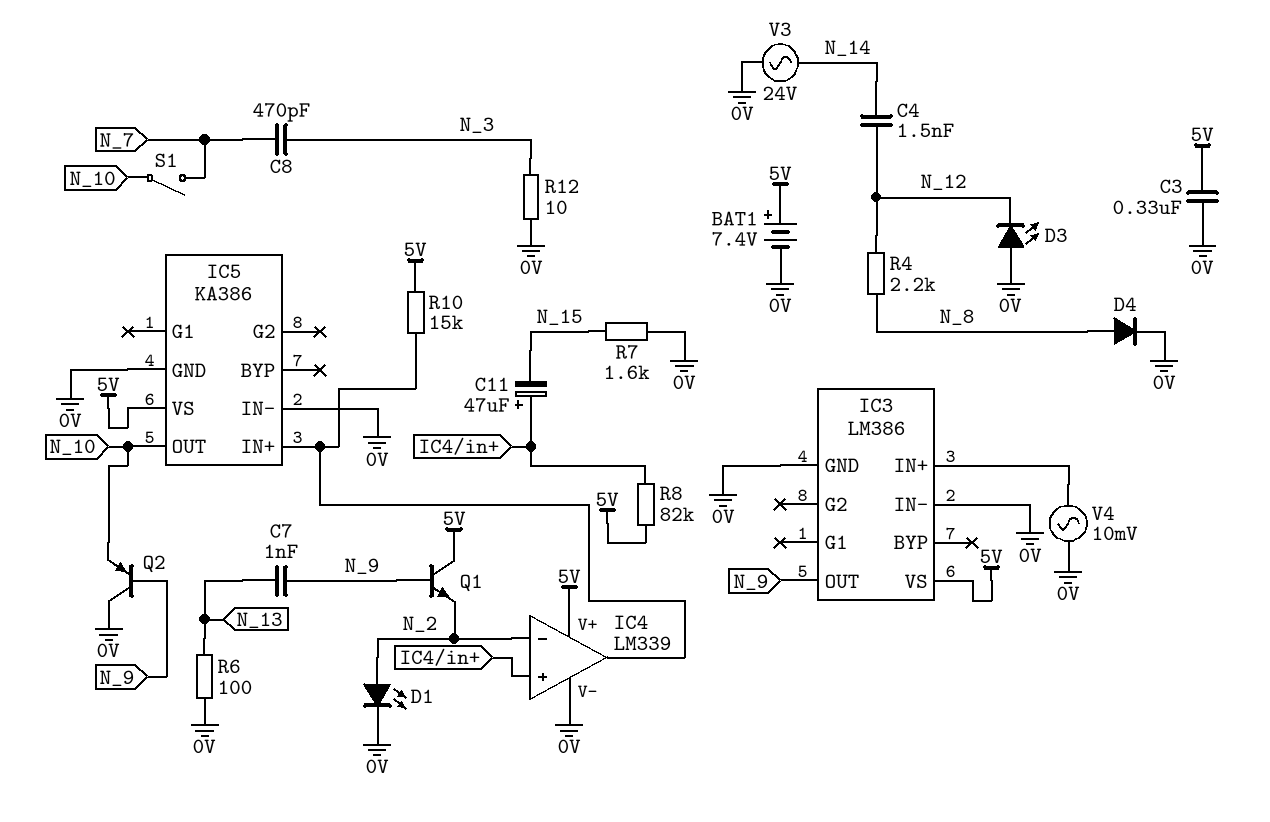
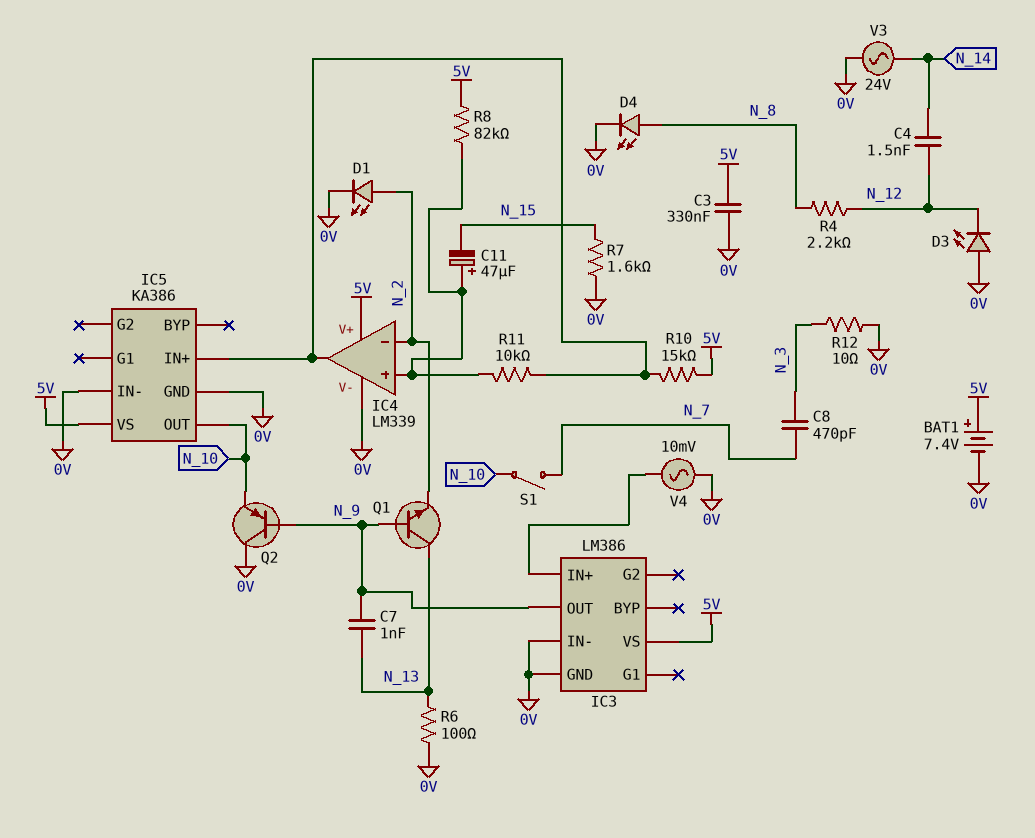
D4: diode (A N_8, K 0V) -> LED (A N_8, K 0V)
Q1: NPN (B N_9, C 5V, E N_2) -> NPN (B N_9, C N_13, E N_2)
R11: none -> 10k (IC4/in+, IC4/out)

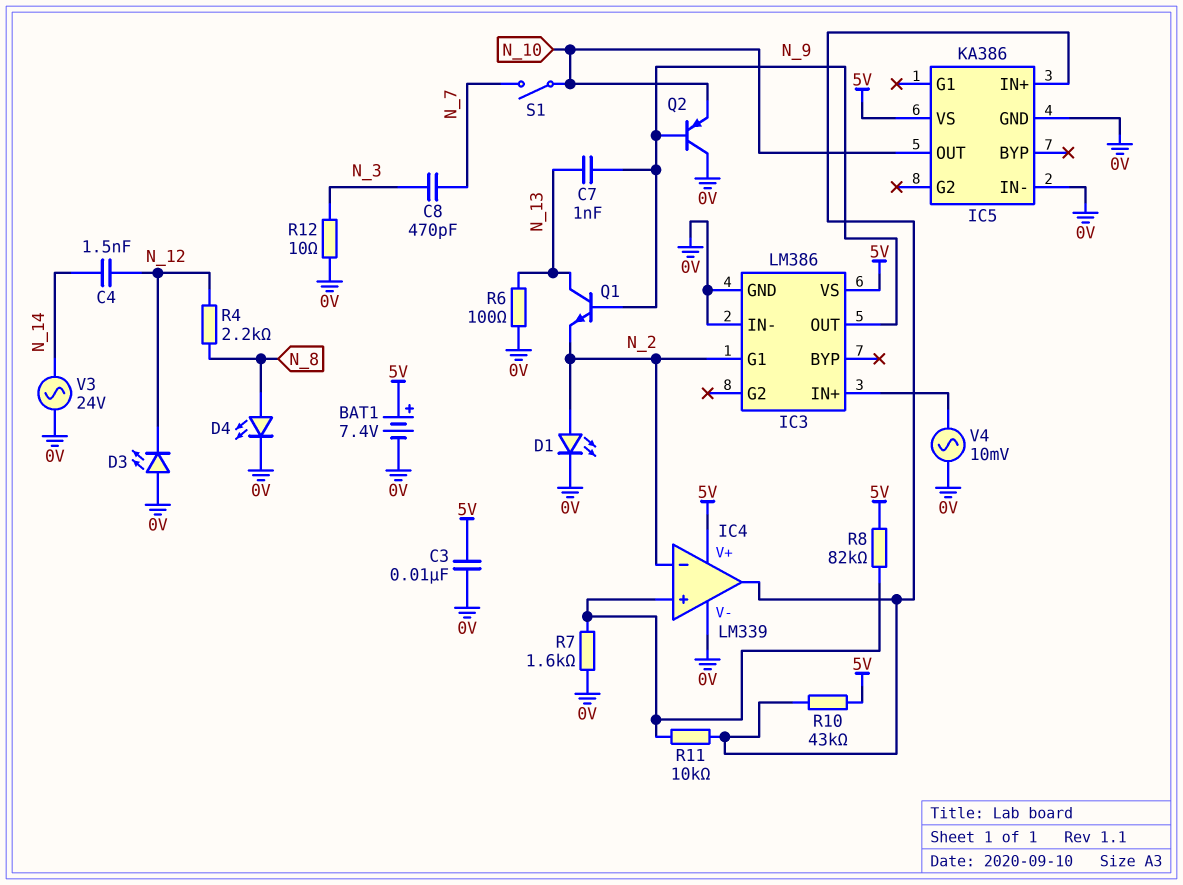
C3: 330nF (0V, 5V) -> 10nF (0V, 5V)
C11: 47uF (plus IC4/in+, minus N_15) -> none
IC3 pin G1: none -> N_2
R7: 1.6k (0V, N_15) -> 1.6k (0V, IC4/in+)
R10: 15k (5V, IC4/out) -> 43k (5V, IC4/out)

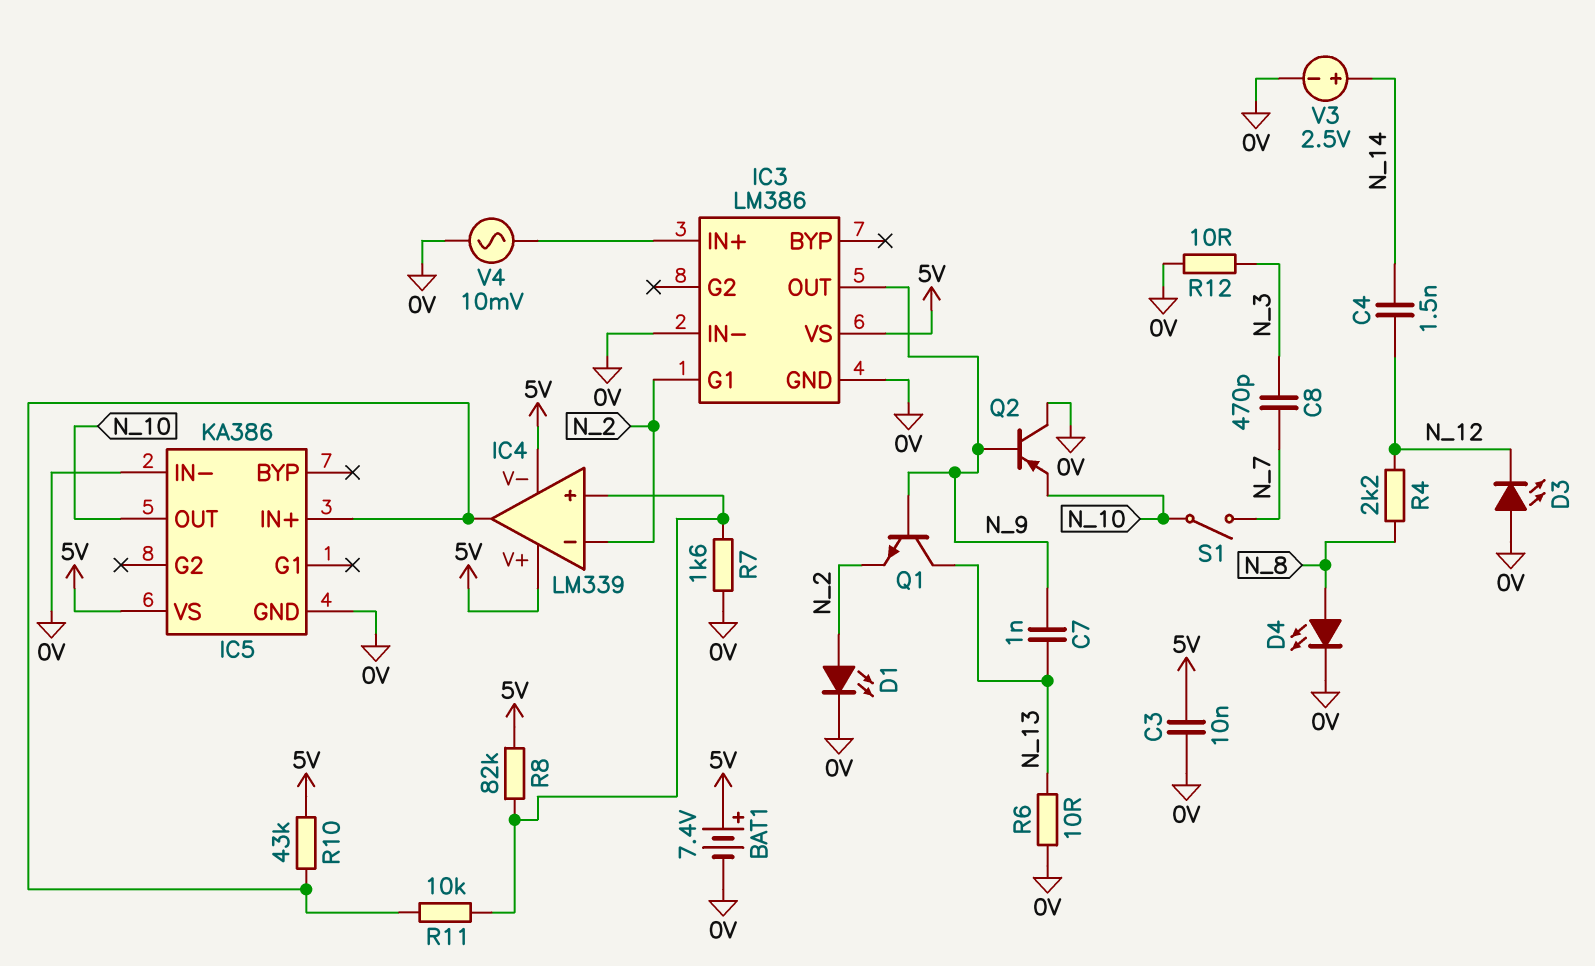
IC4 pin V-: 0V -> 5V
R6: 100 (0V, N_13) -> 10 (0V, N_13)
V3: AC 24V (0V, N_14) -> 2.5V (plus N_14, minus 0V)

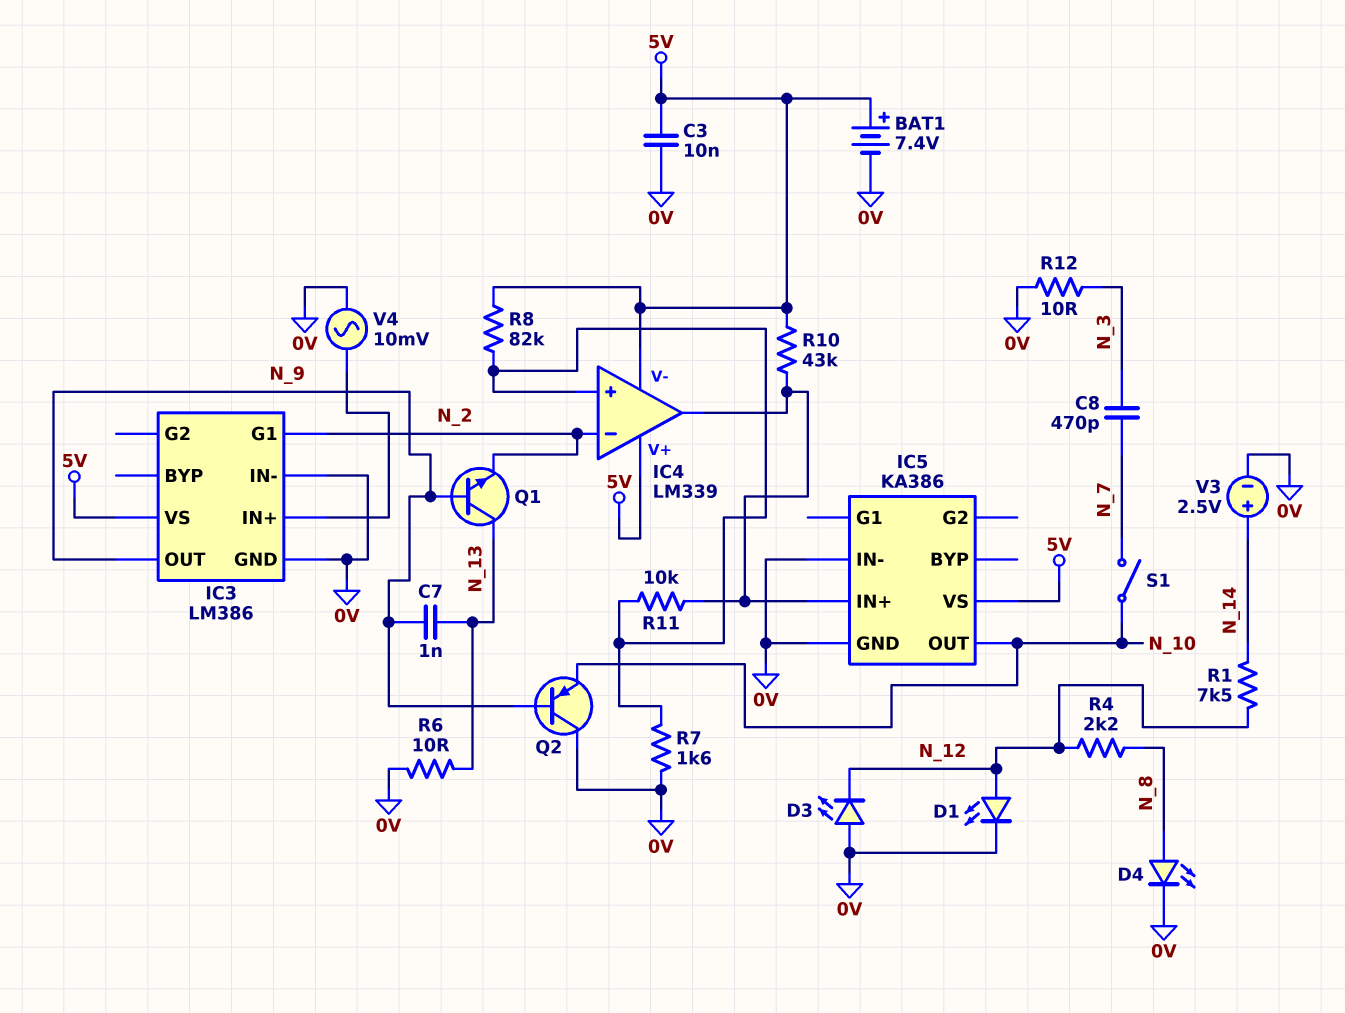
C4: 1.5nF (N_12, N_14) -> none
D1: LED (A N_2, K 0V) -> LED (A N_12, K 0V)
R1: none -> 7.5k (N_12, N_14)

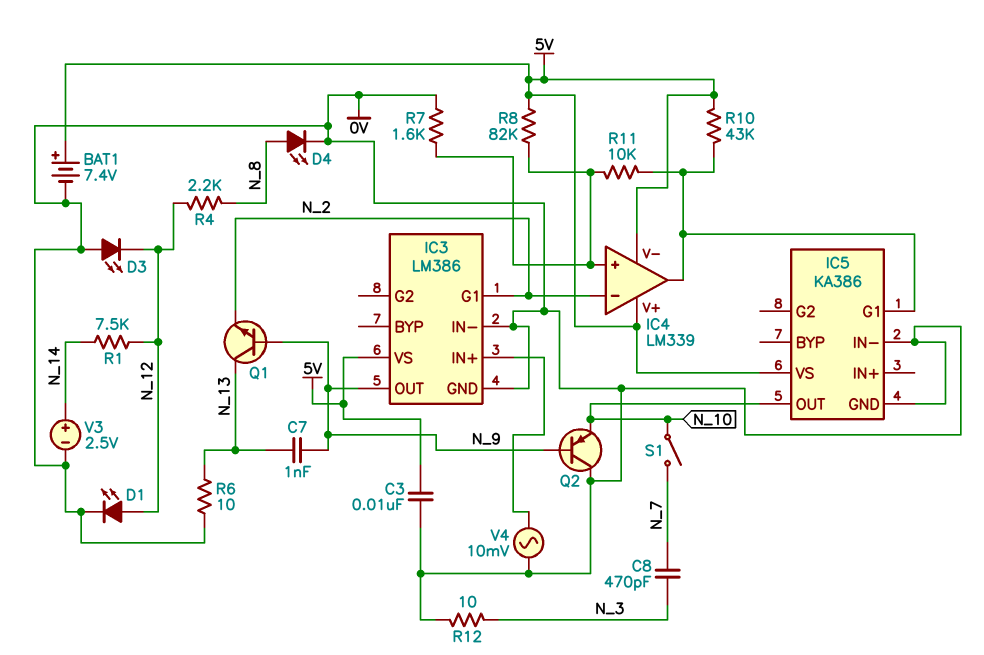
IC5 pin G1: none -> IC4/out
IC5 pin IN+: IC4/out -> none

